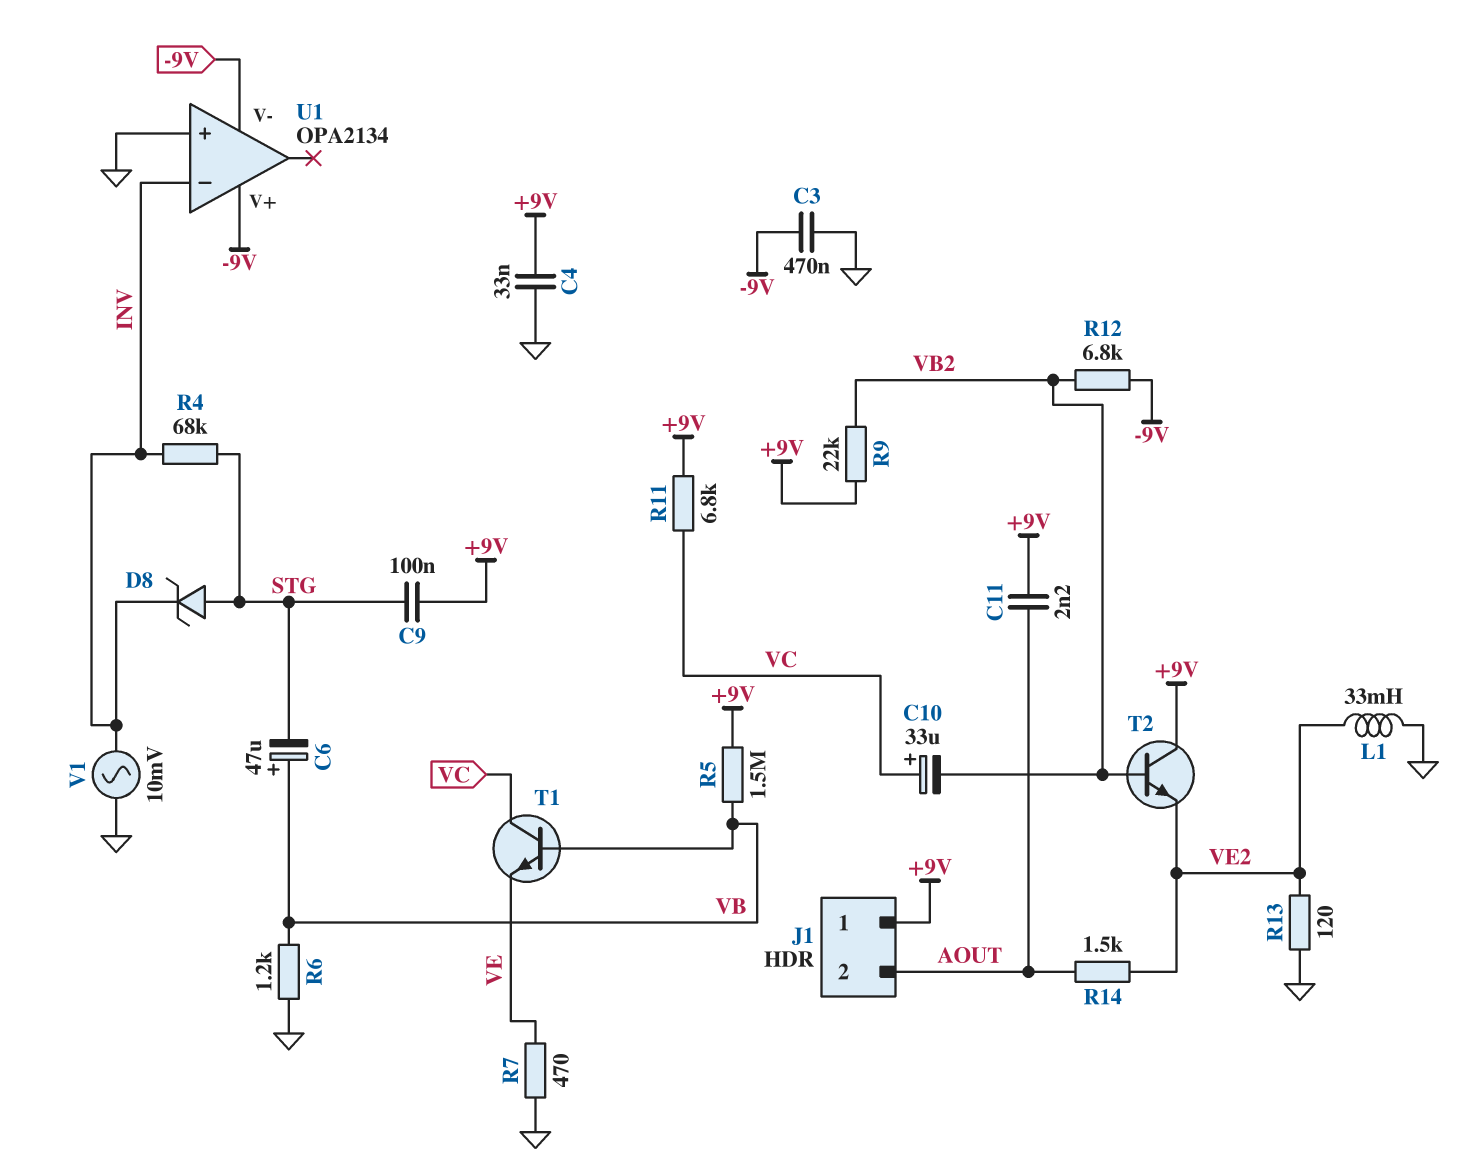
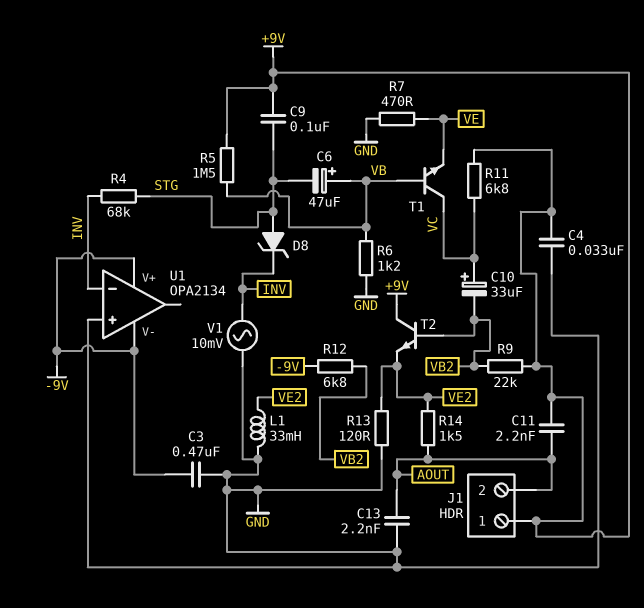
C13: none -> 2.2nF (AOUT, GND)

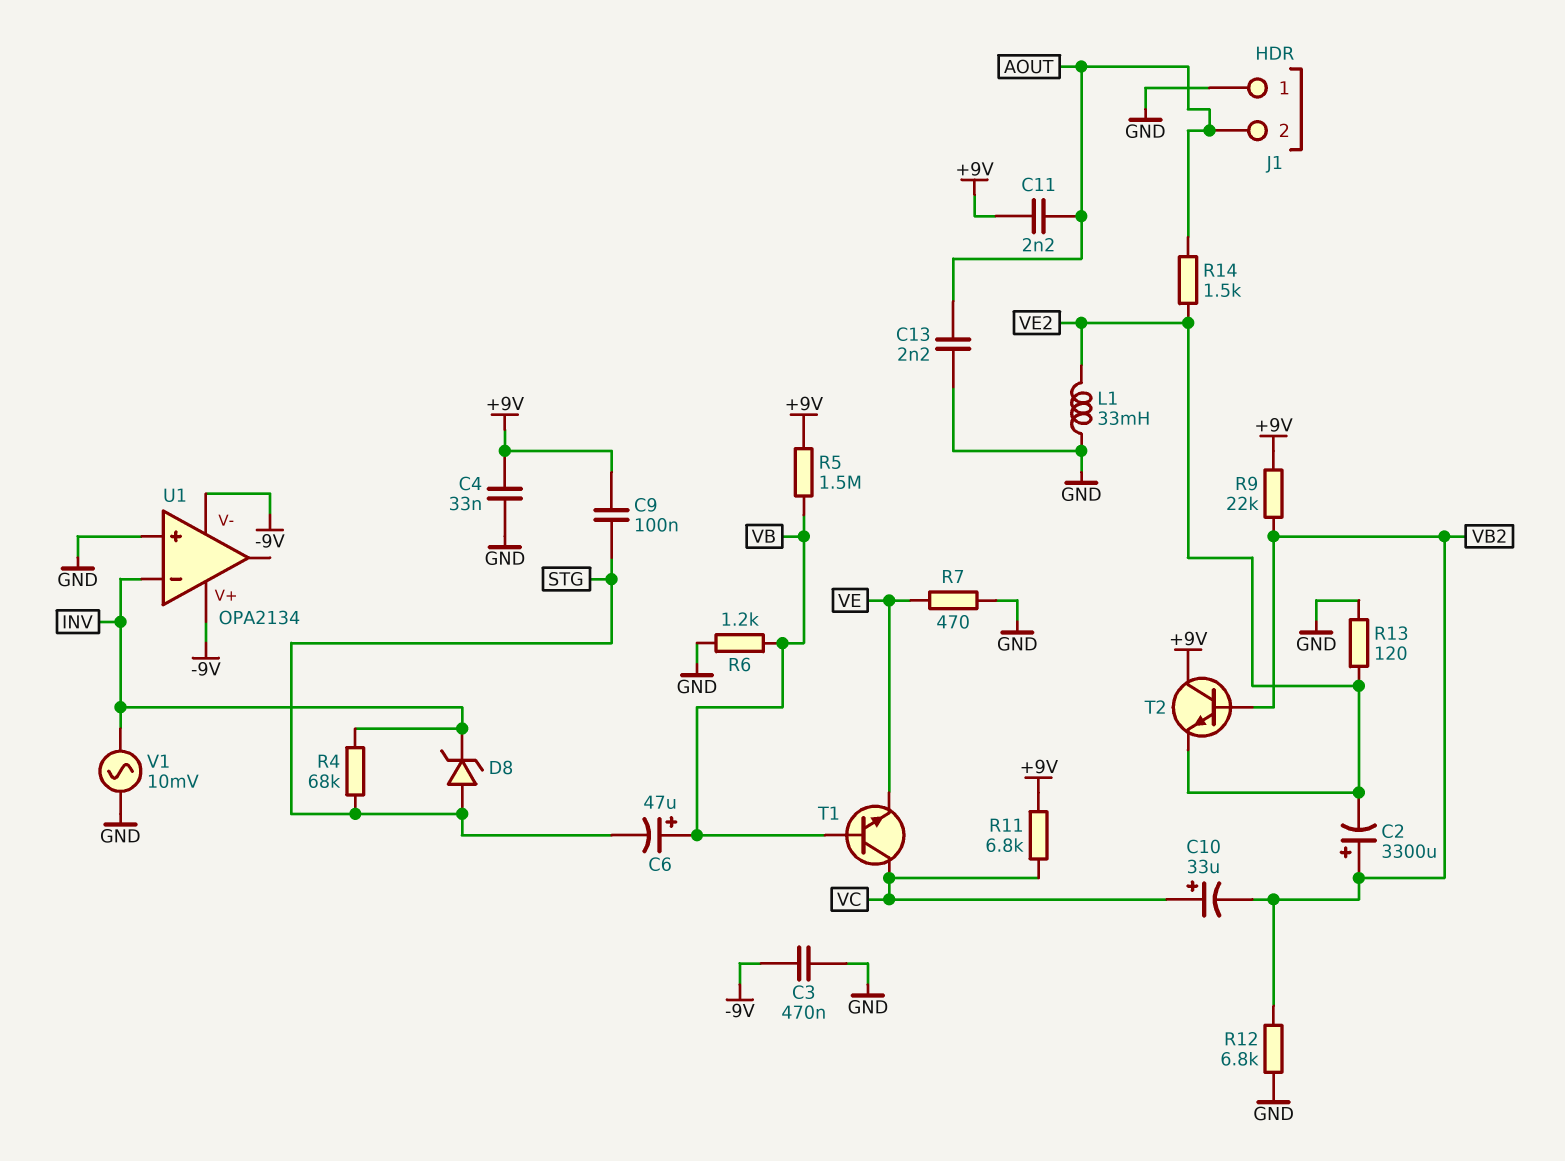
C2: none -> 3300uF (plus VB2, minus VE2)
J1 pin 1: +9V -> GND
R12: 6.8k (-9V, VB2) -> 6.8k (GND, VB2)

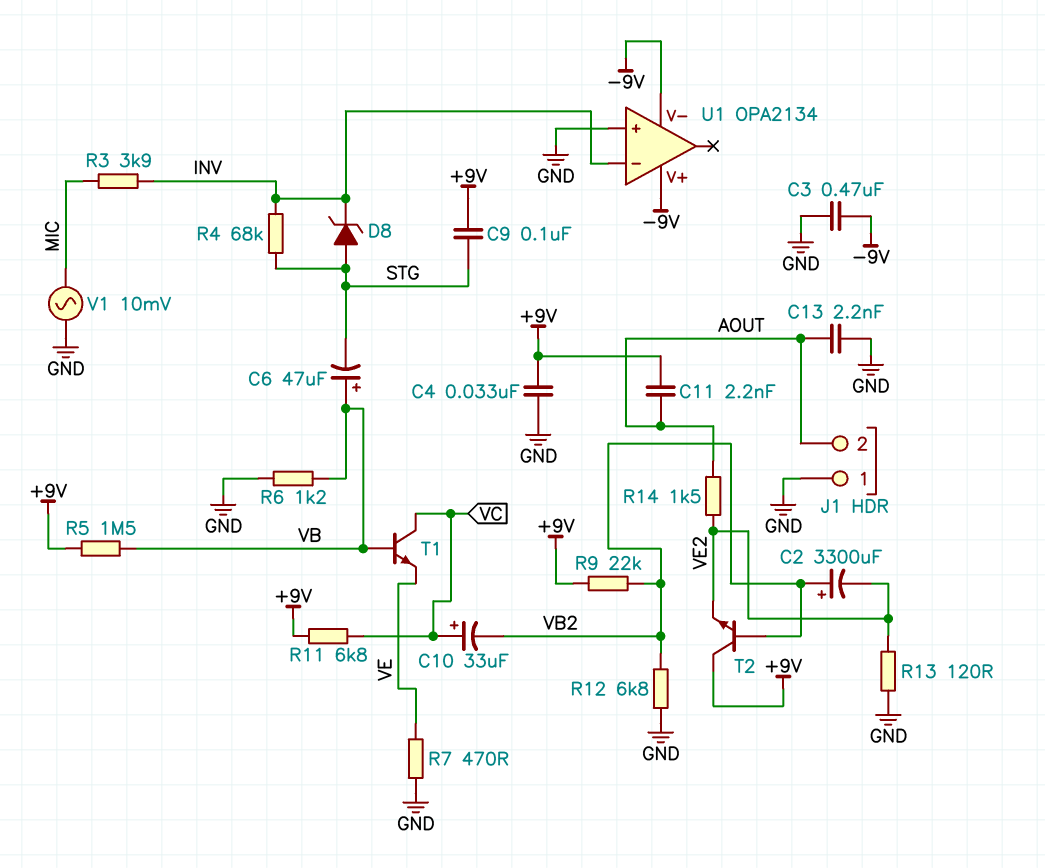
L1: 33mH (GND, VE2) -> none
R3: none -> 3.9k (INV, MIC)
V1: AC 10mV (GND, INV) -> AC 10mV (GND, MIC)

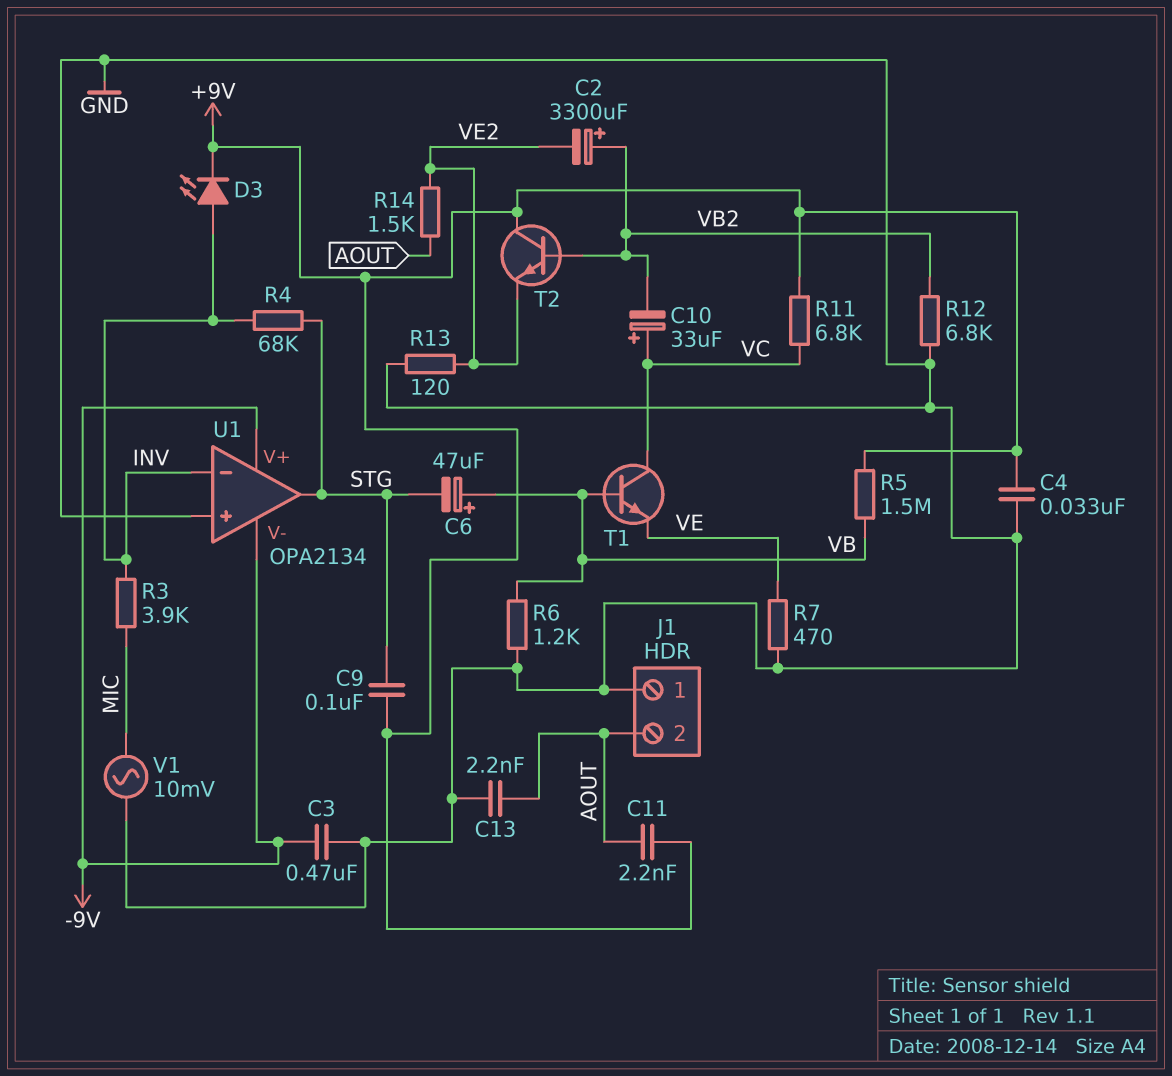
D3: none -> LED (A INV, K +9V)
D8: zener (A STG, K INV) -> none
R9: 22k (+9V, VB2) -> none
U1 pin out: none -> STG

